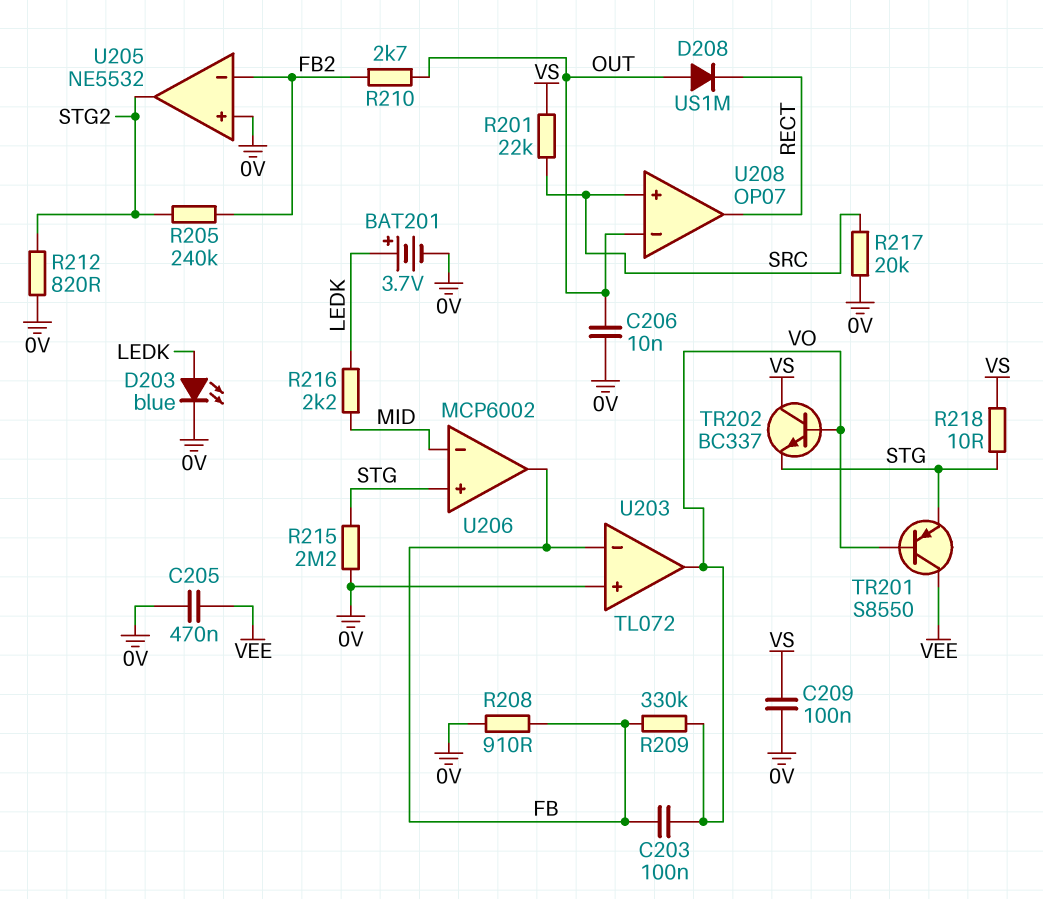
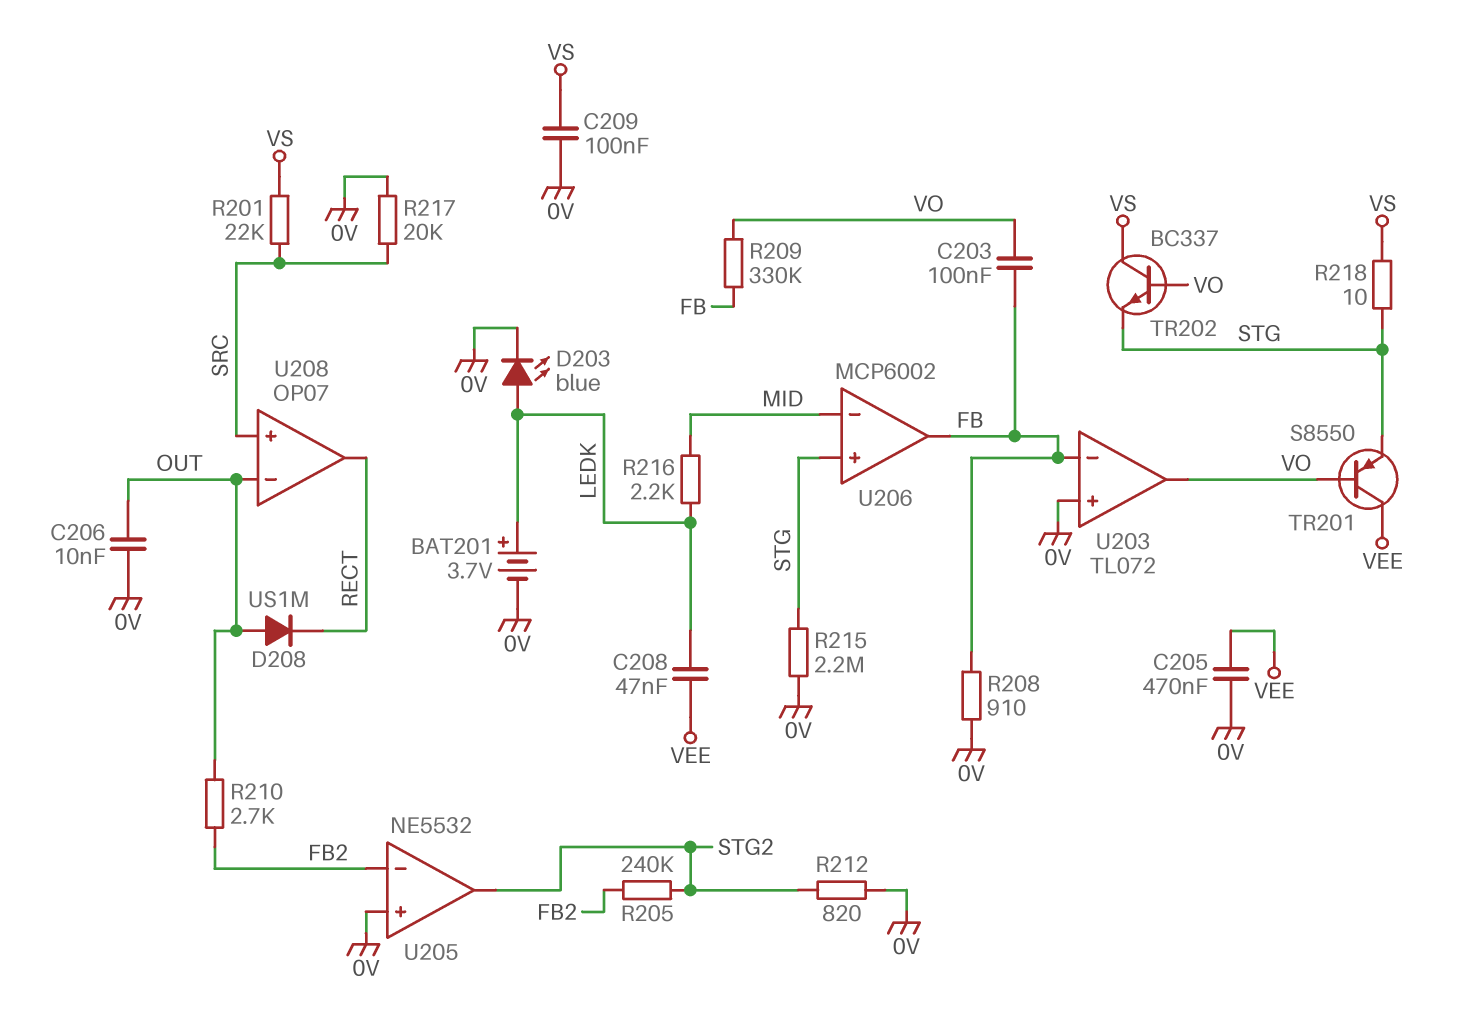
C208: none -> 47nF (LEDK, VEE)

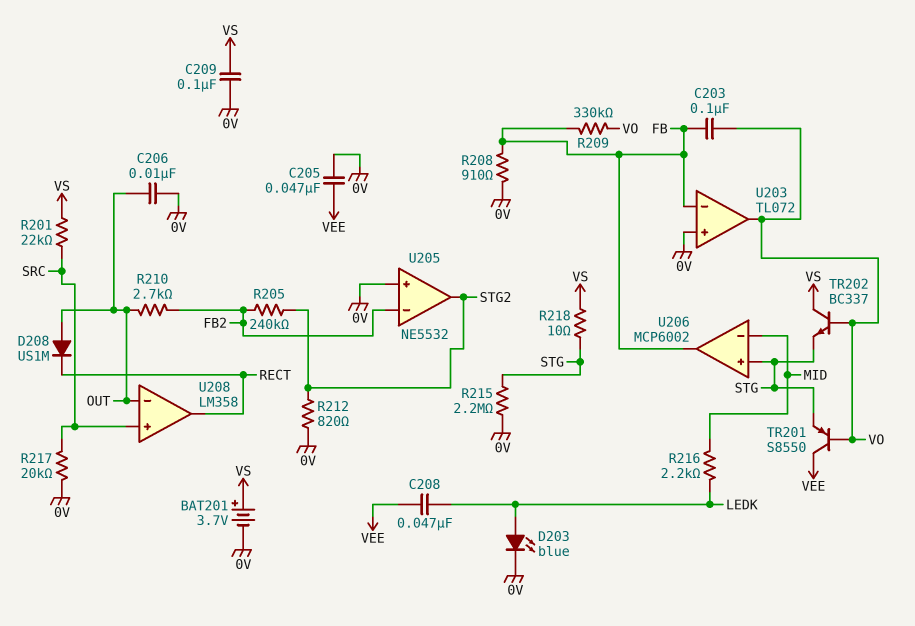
BAT201: 3.7V (plus LEDK, minus 0V) -> 3.7V (plus VS, minus 0V)
C205: 470nF (0V, VEE) -> 47nF (0V, VEE)
U208: OP07 -> LM358

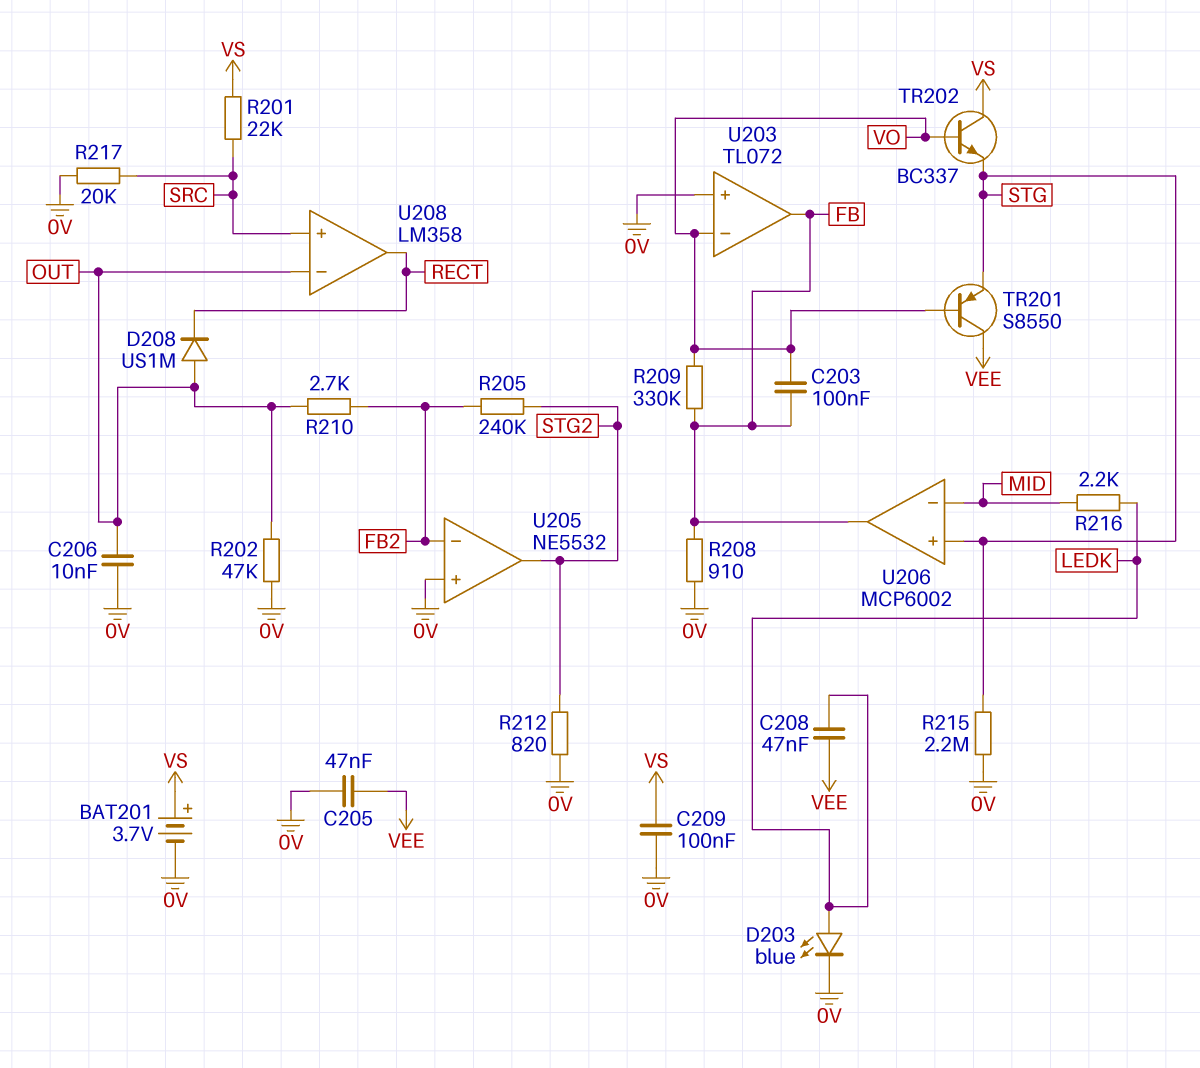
R202: none -> 47k (0V, OUT)
R218: 10 (STG, VS) -> none
U203 pin in-: FB -> VO
U203 pin out: VO -> FB

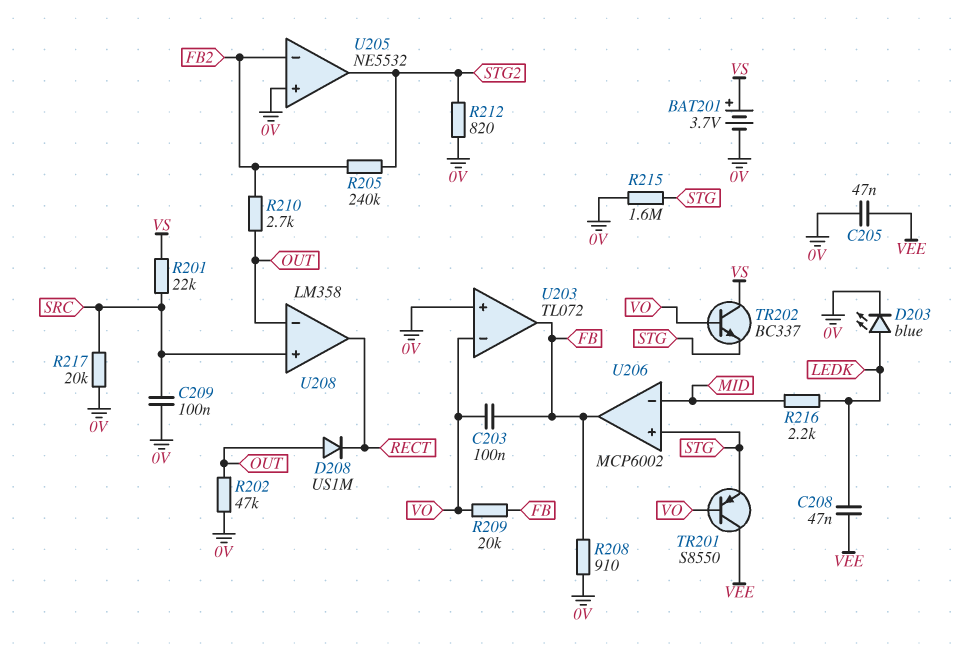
C206: 10nF (0V, OUT) -> none
C209: 100nF (0V, VS) -> 100nF (0V, SRC)
R209: 330k (FB, VO) -> 20k (FB, VO)
R215: 2.2M (0V, STG) -> 1.6M (0V, STG)

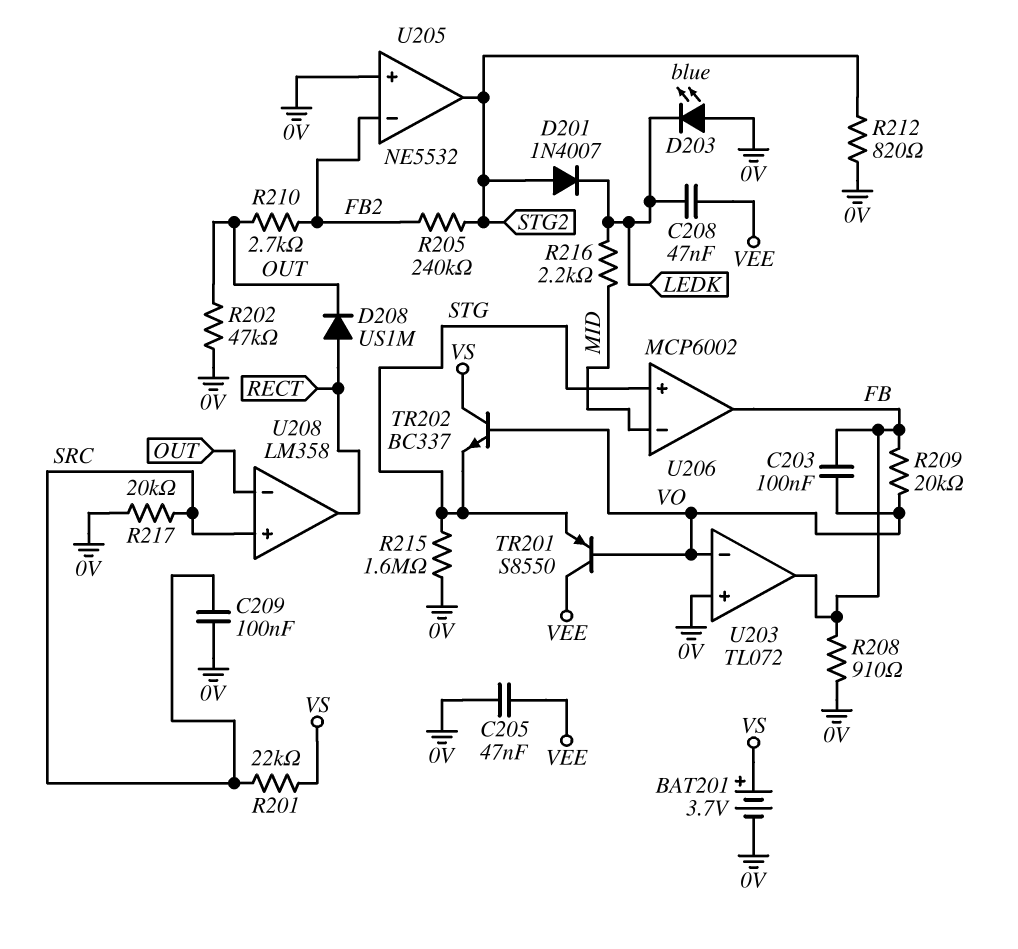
D201: none -> diode 1N4007 (A STG2, K LEDK)
D203: LED blue (A LEDK, K 0V) -> LED blue (A 0V, K LEDK)
D208: diode US1M (A OUT, K RECT) -> diode US1M (A RECT, K OUT)

